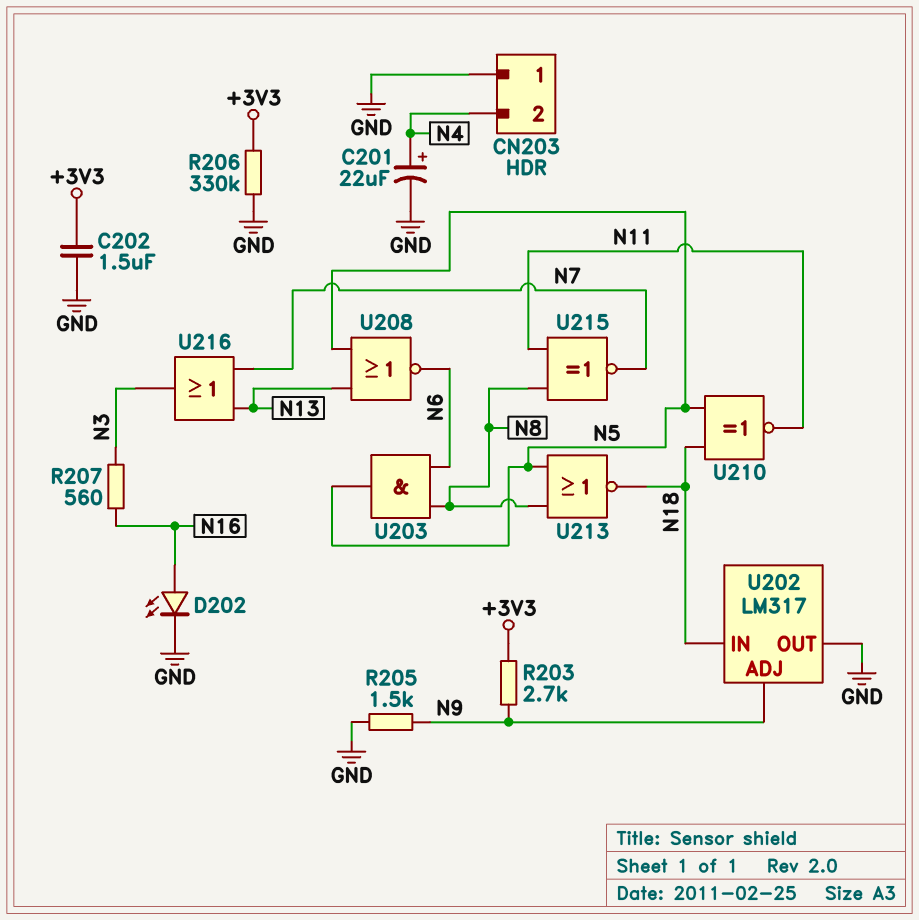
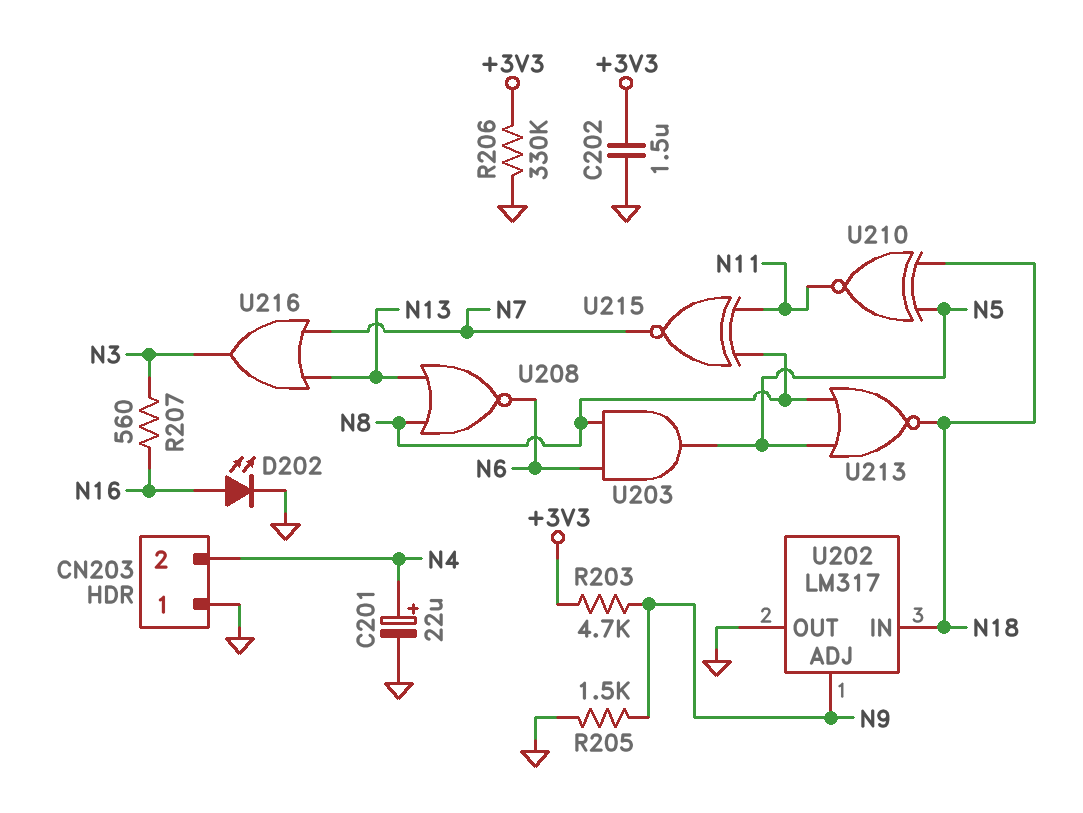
R203: 2.7k (+3V3, N9) -> 4.7k (+3V3, N9)
U208: NOR (in N5, in N13, out N6) -> NOR (in N8, in N13, out N6)

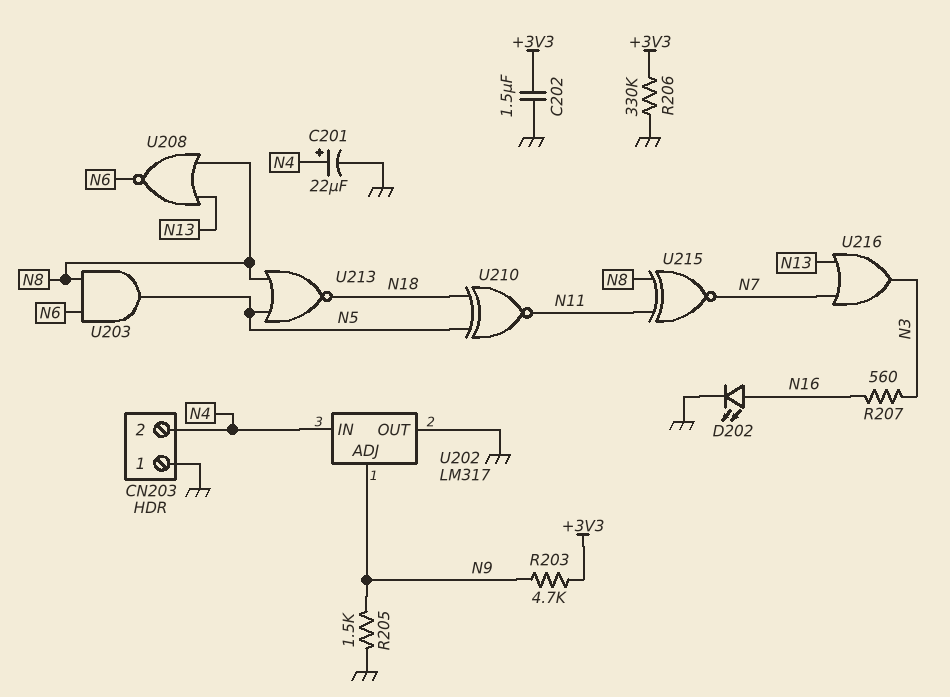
U202 pin IN: N18 -> N4

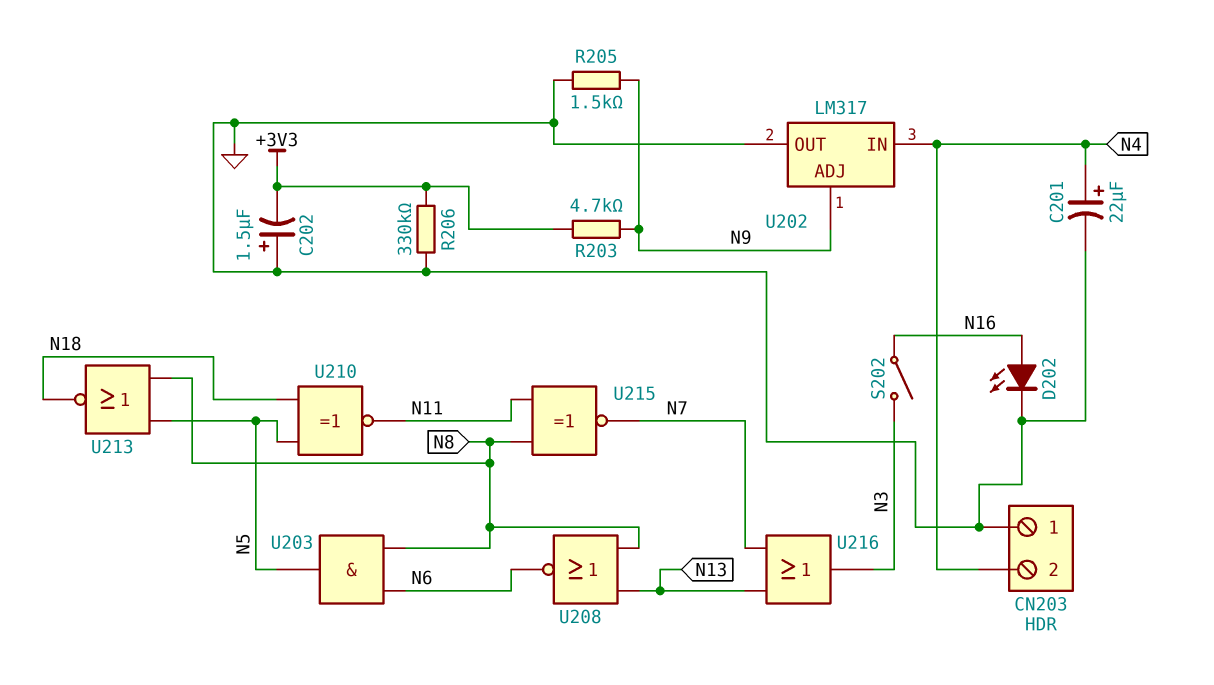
C202: 1.5uF (+3V3, GND) -> 1.5uF (plus GND, minus +3V3)
R207: 560 (N3, N16) -> none
S202: none -> switch (N3, N16)

